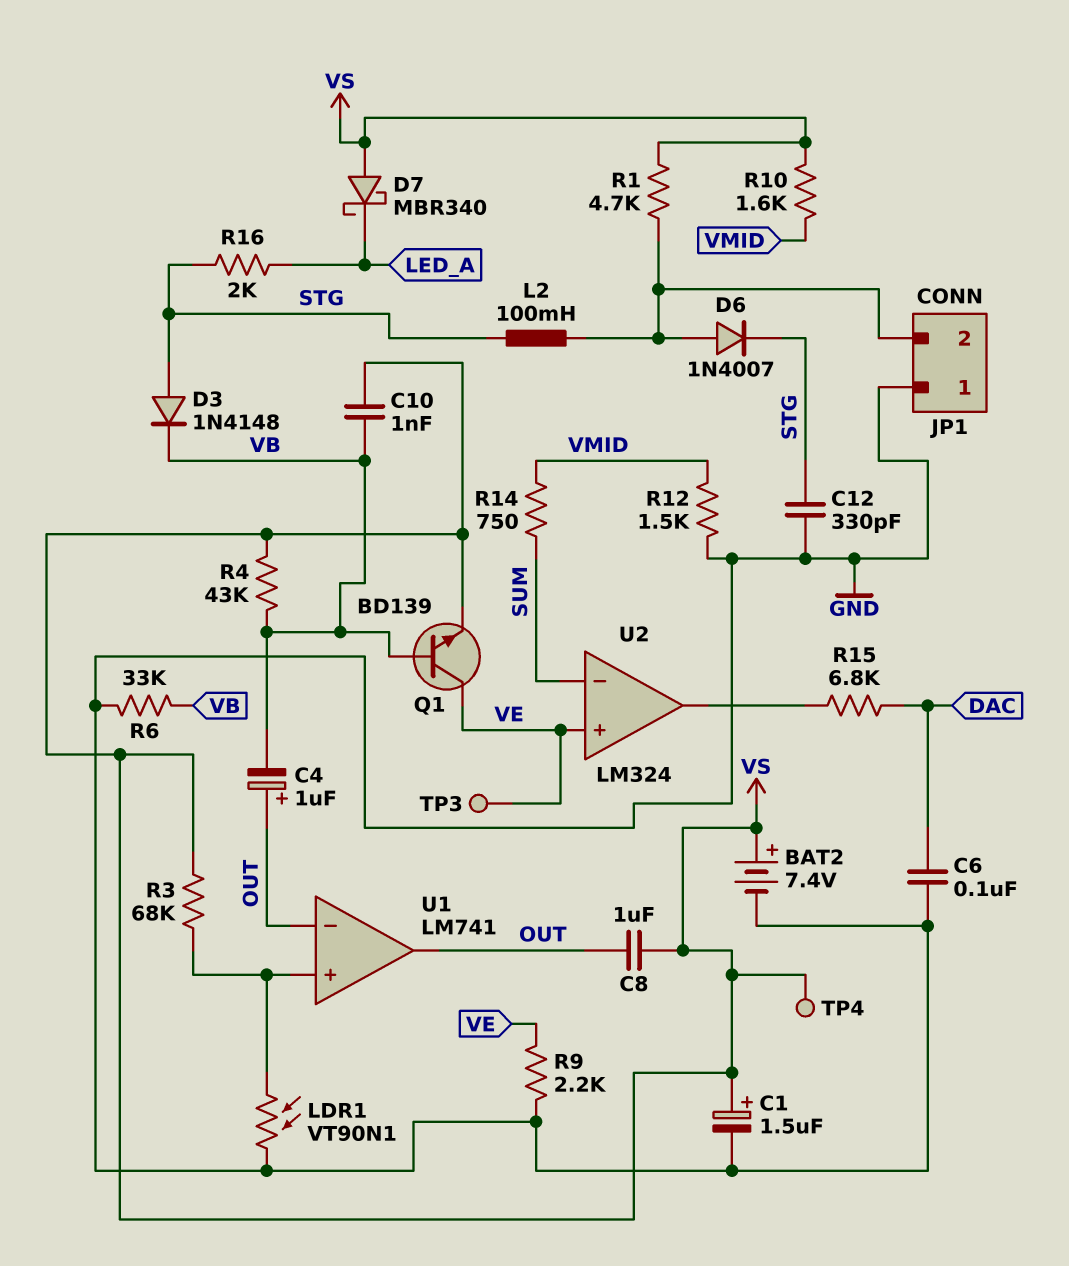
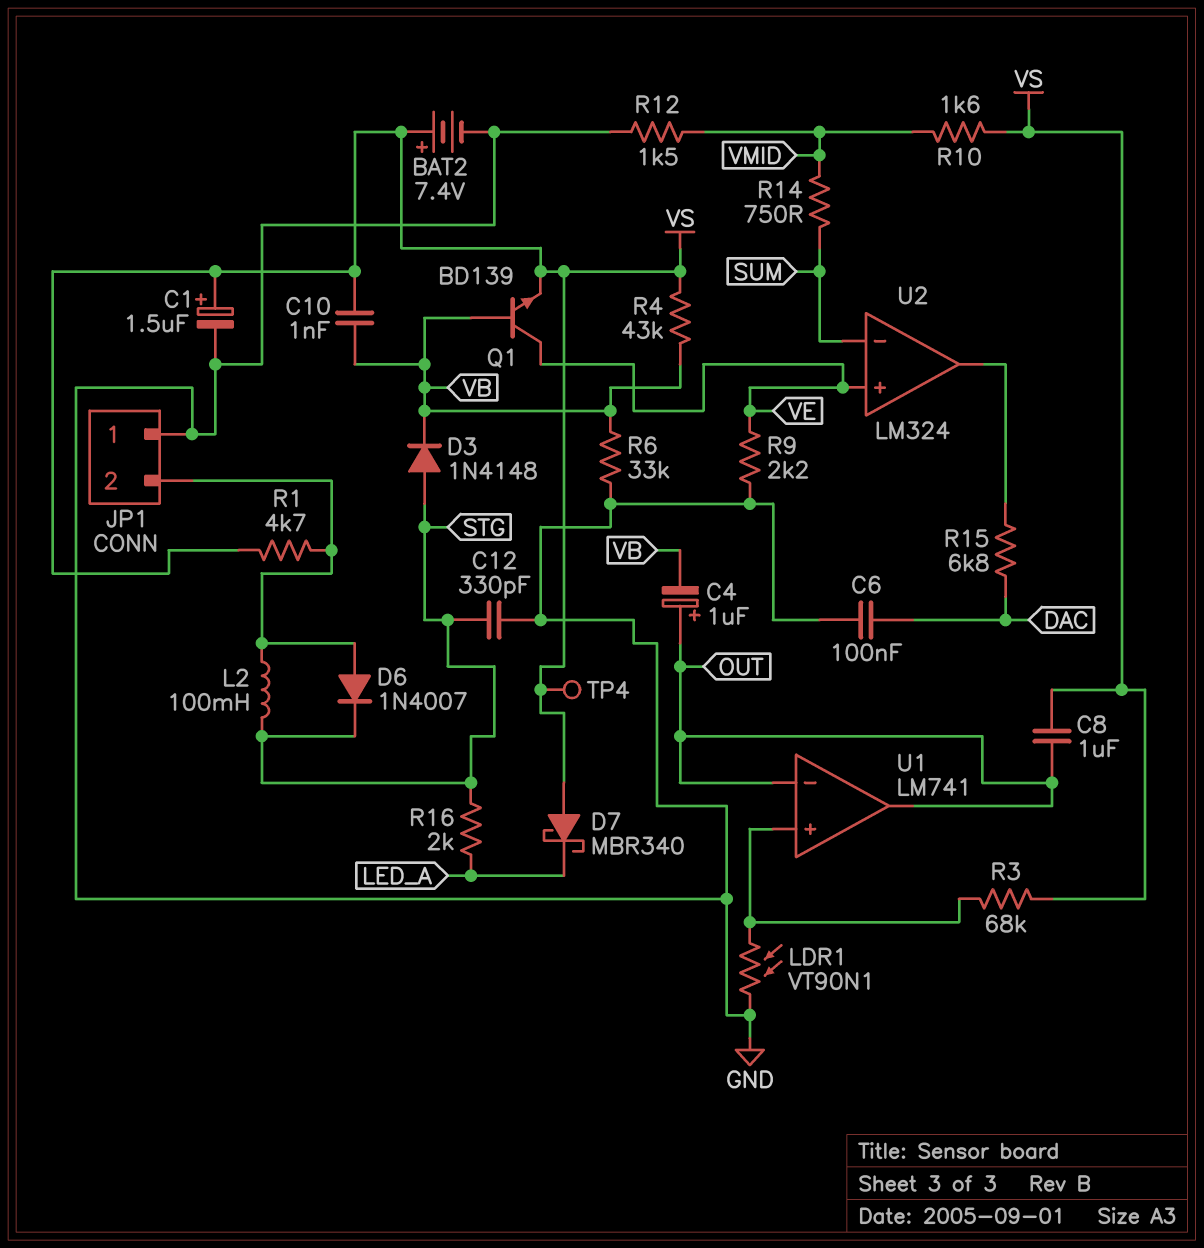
TP3: test point (VE) -> none

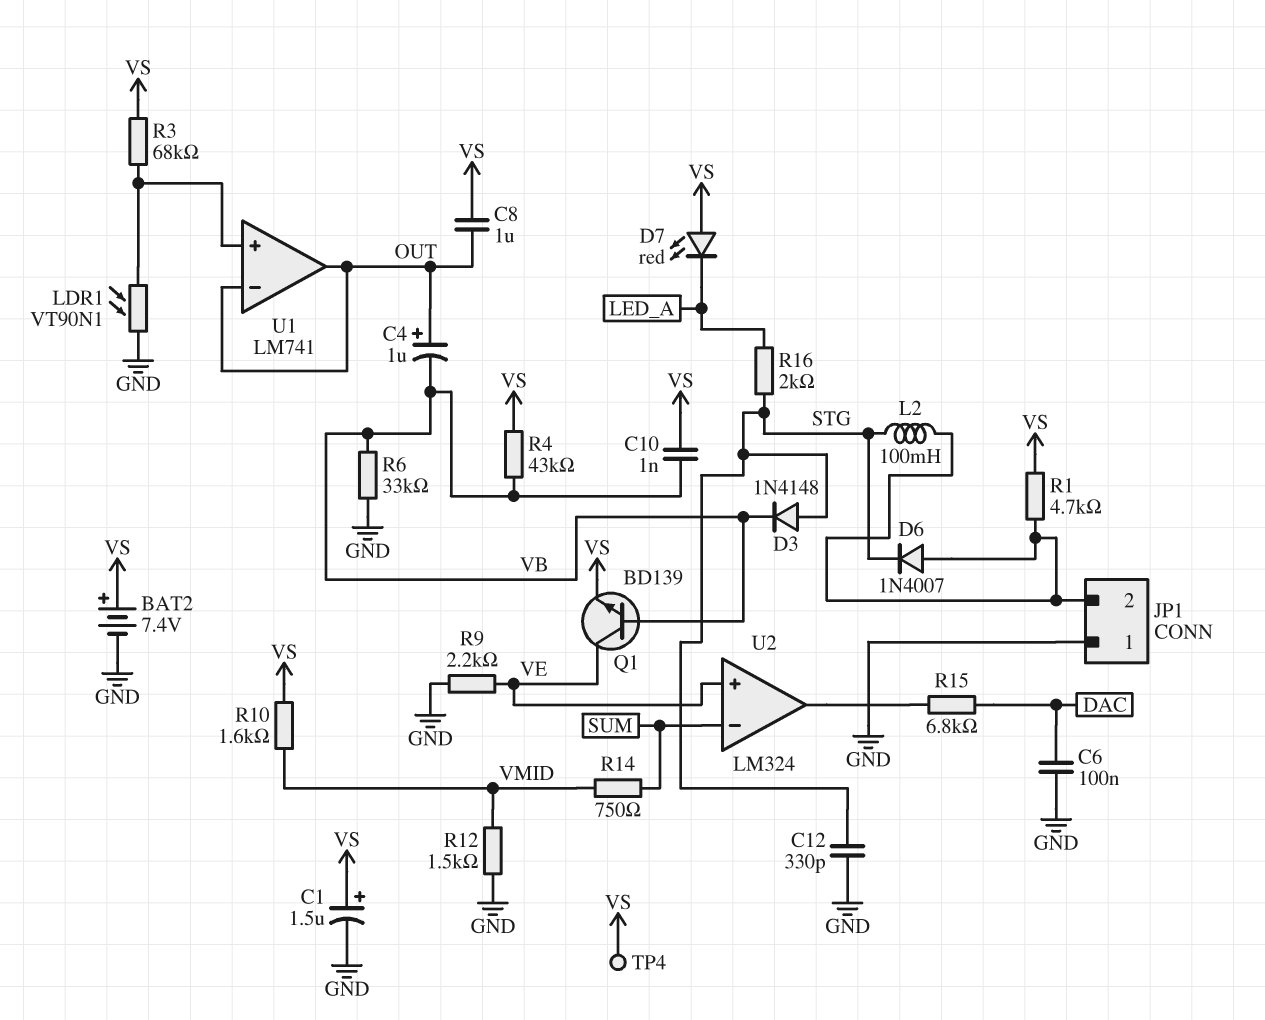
D7: schottky MBR340 (A VS, K LED_A) -> LED red (A VS, K LED_A)

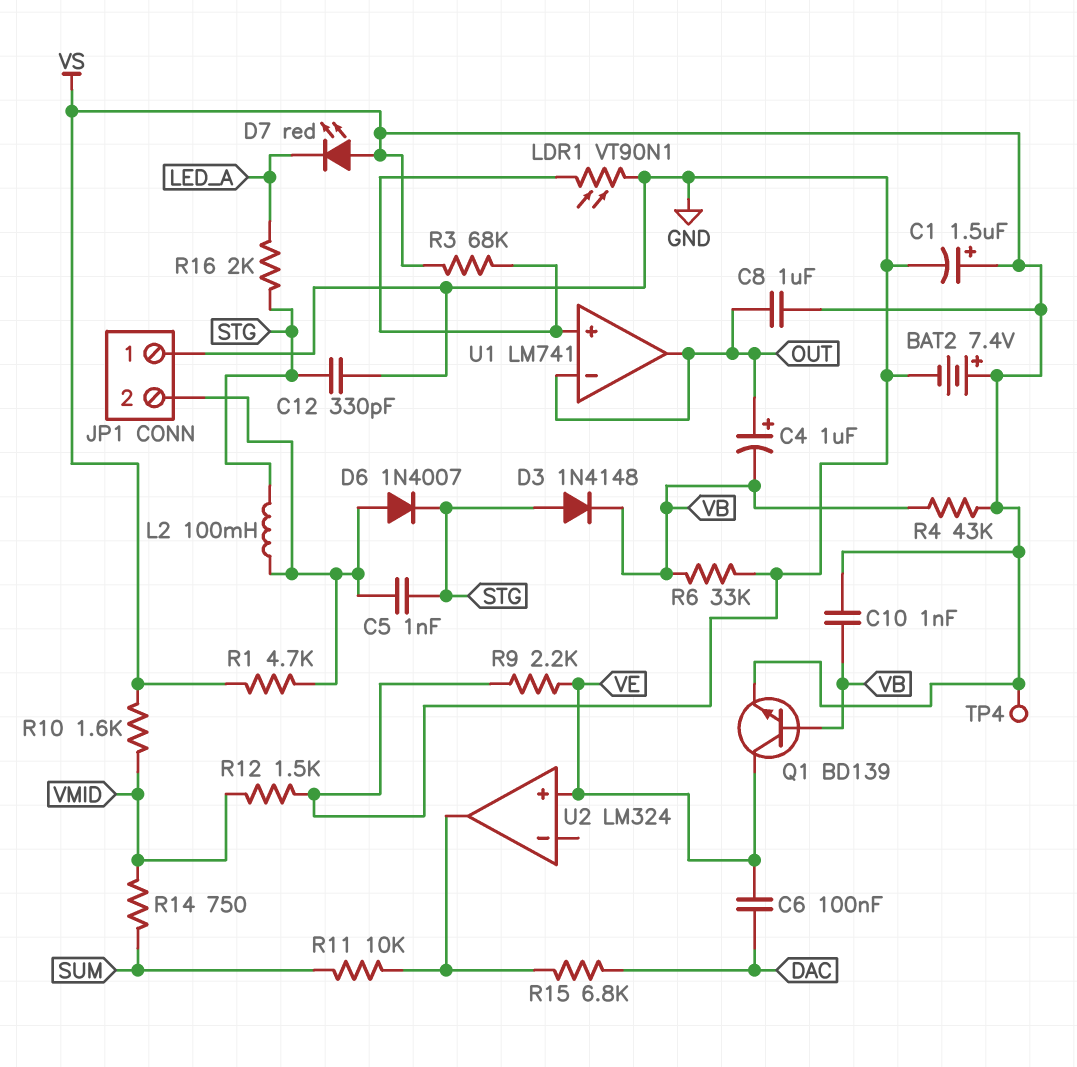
C5: none -> 1nF (JP1/2, STG)
C6: 100nF (DAC, GND) -> 100nF (DAC, VE)
R11: none -> 10k (SUM, U2/out)
U2 pin in-: SUM -> none

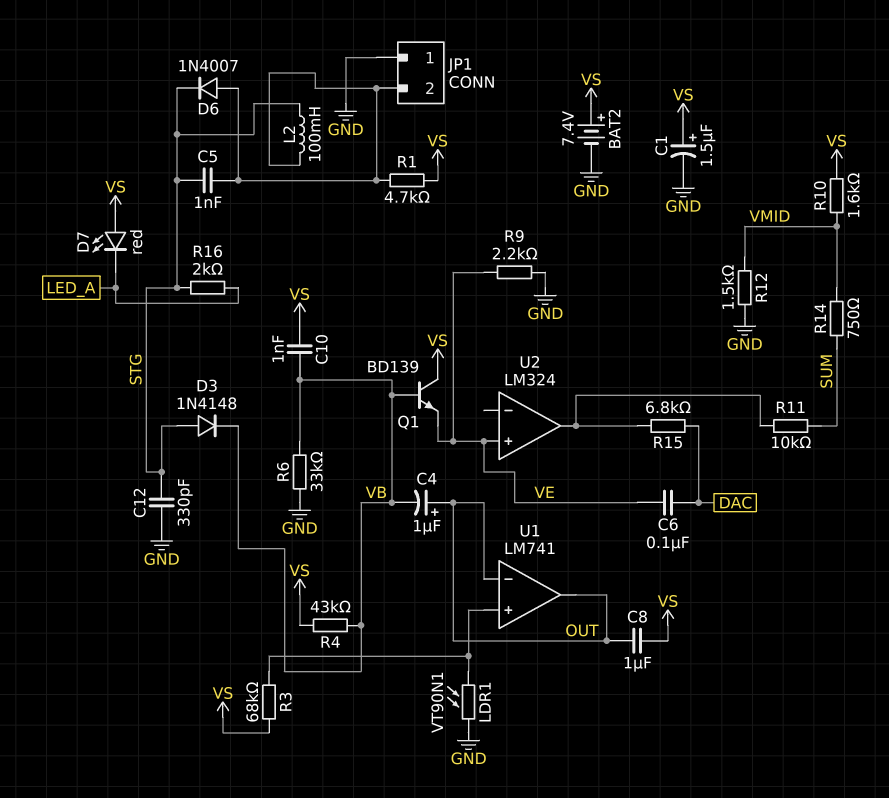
Q1: NPN BD139 (B VB, C VE, E VS) -> NPN BD139 (B VB, C VS, E VE)
TP4: test point (VS) -> none

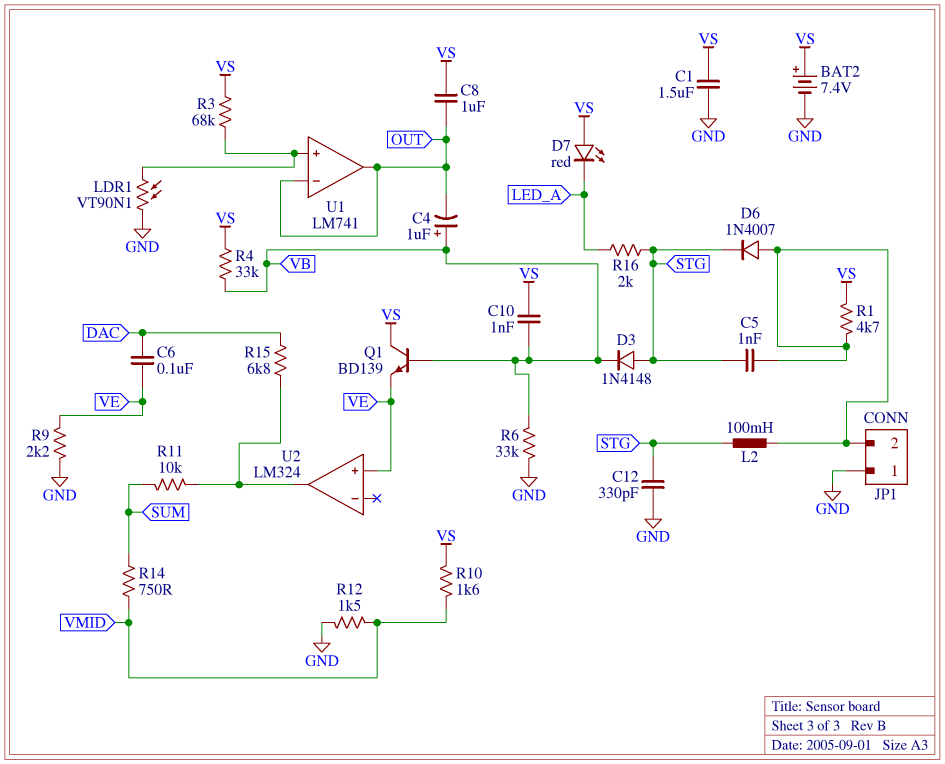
C1: 1.5uF (plus VS, minus GND) -> 1.5uF (GND, VS)
C4: 1uF (plus OUT, minus VB) -> 1uF (plus VB, minus OUT)
R4: 43k (VB, VS) -> 33k (VB, VS)

